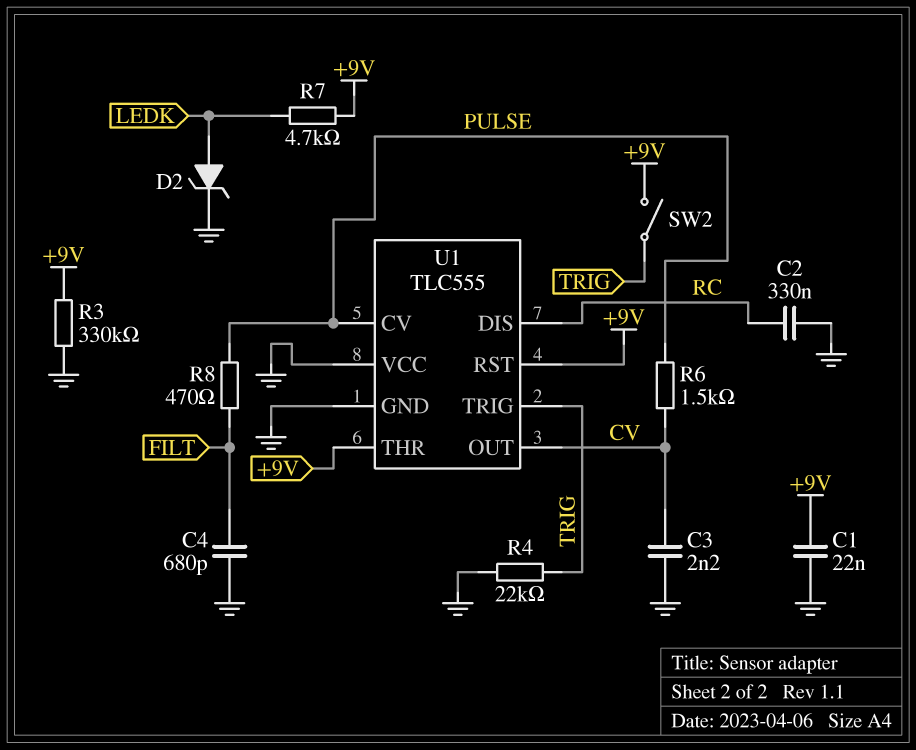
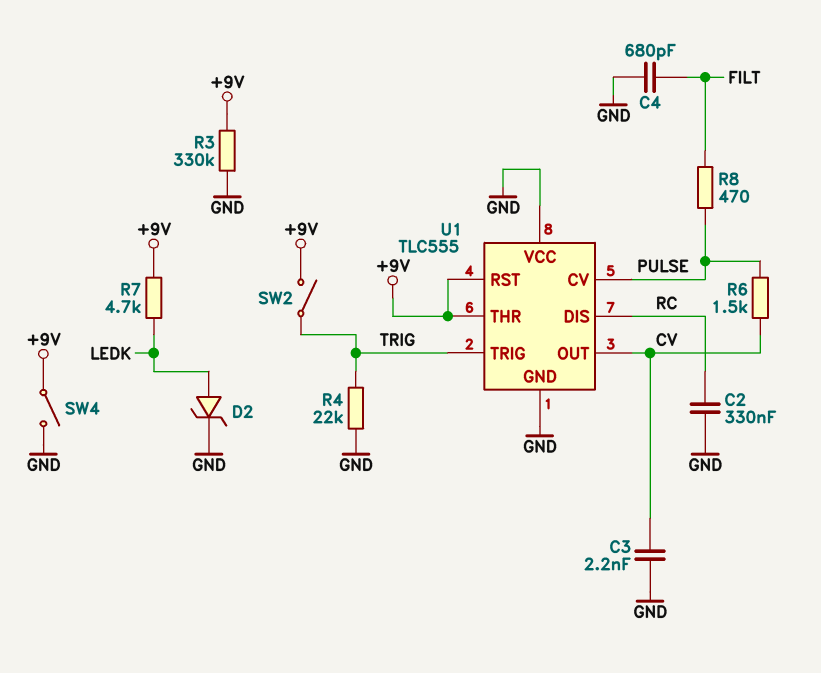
C1: 22nF (+9V, GND) -> none
SW4: none -> switch (+9V, GND)

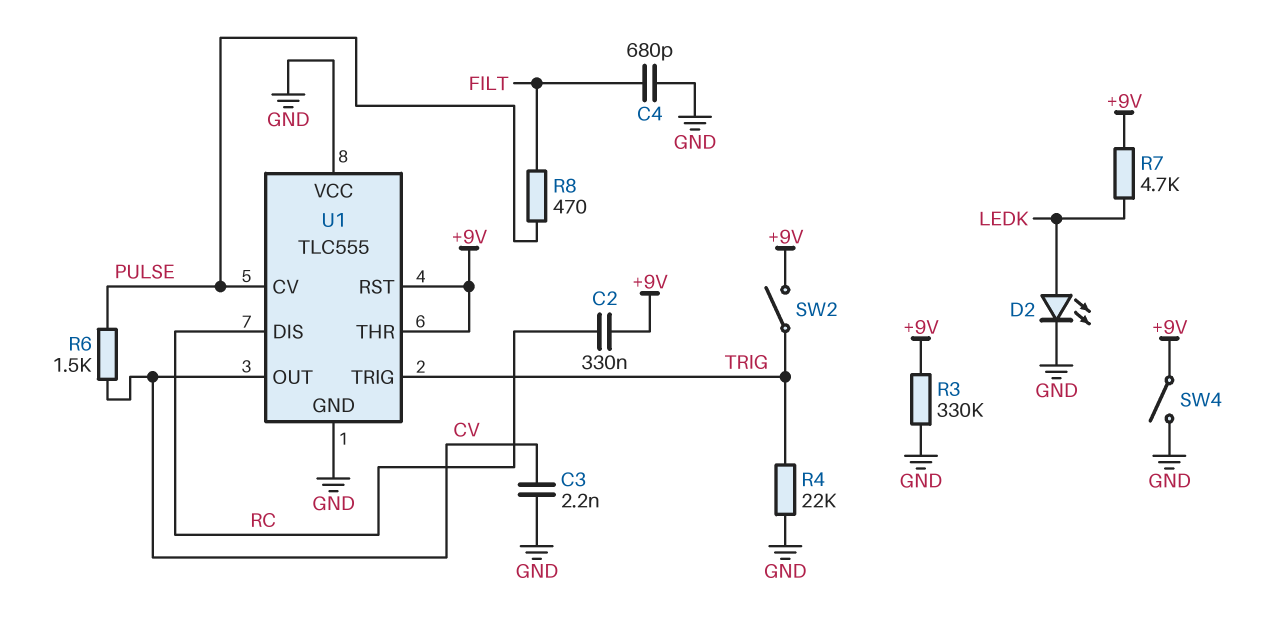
C2: 330nF (GND, RC) -> 330nF (+9V, RC)
D2: zener (A LEDK, K GND) -> LED (A LEDK, K GND)

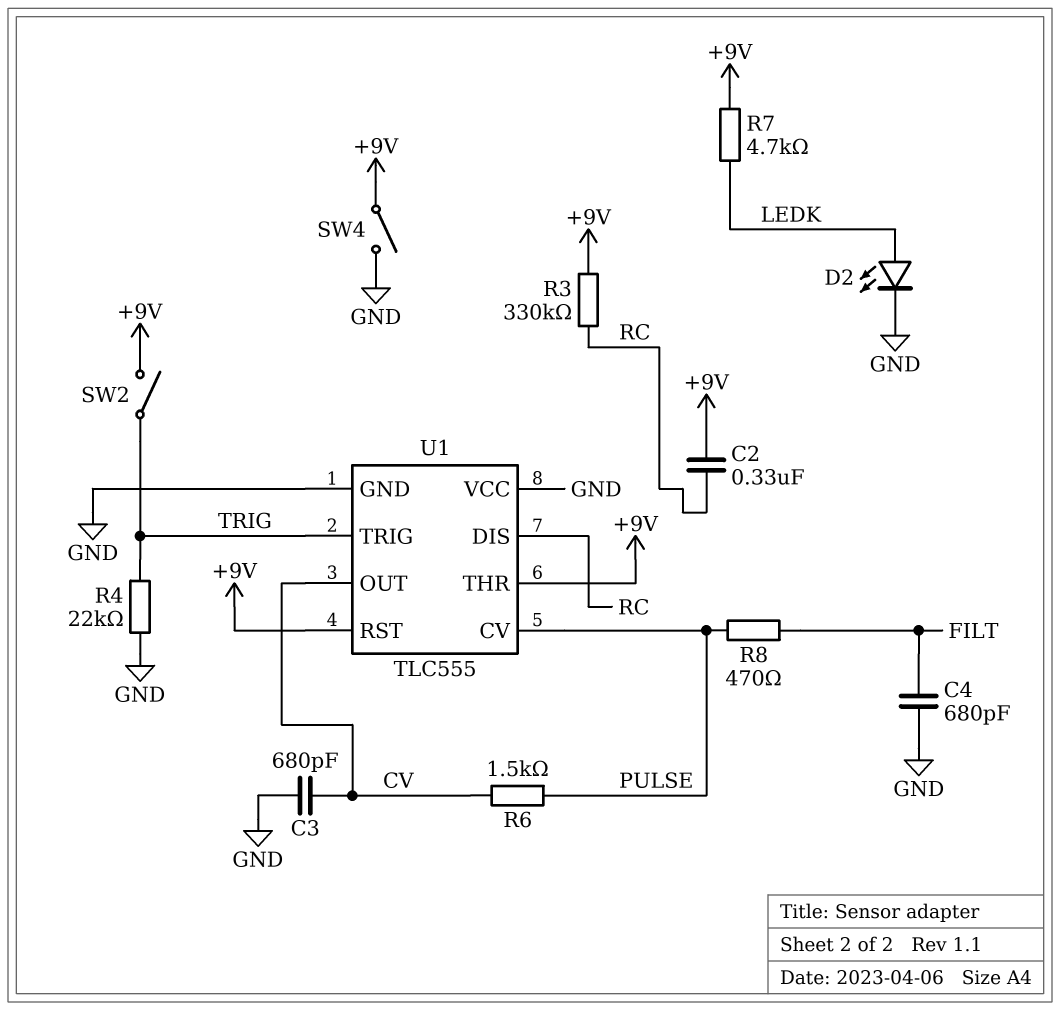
C3: 2.2nF (CV, GND) -> 680pF (CV, GND)
R3: 330k (+9V, GND) -> 330k (+9V, RC)

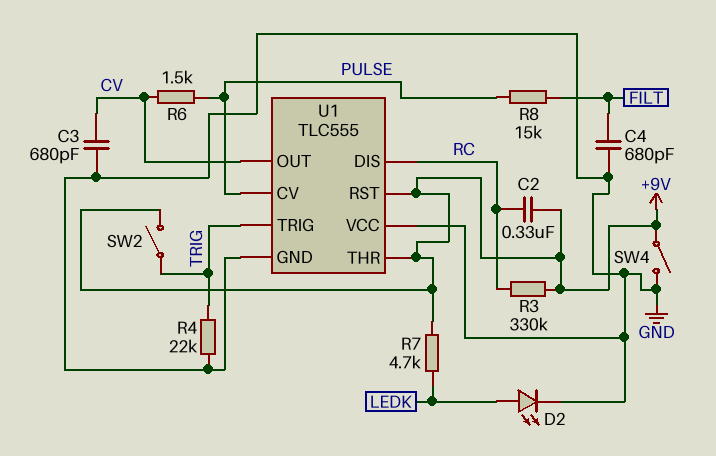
R8: 470 (FILT, PULSE) -> 15k (FILT, PULSE)

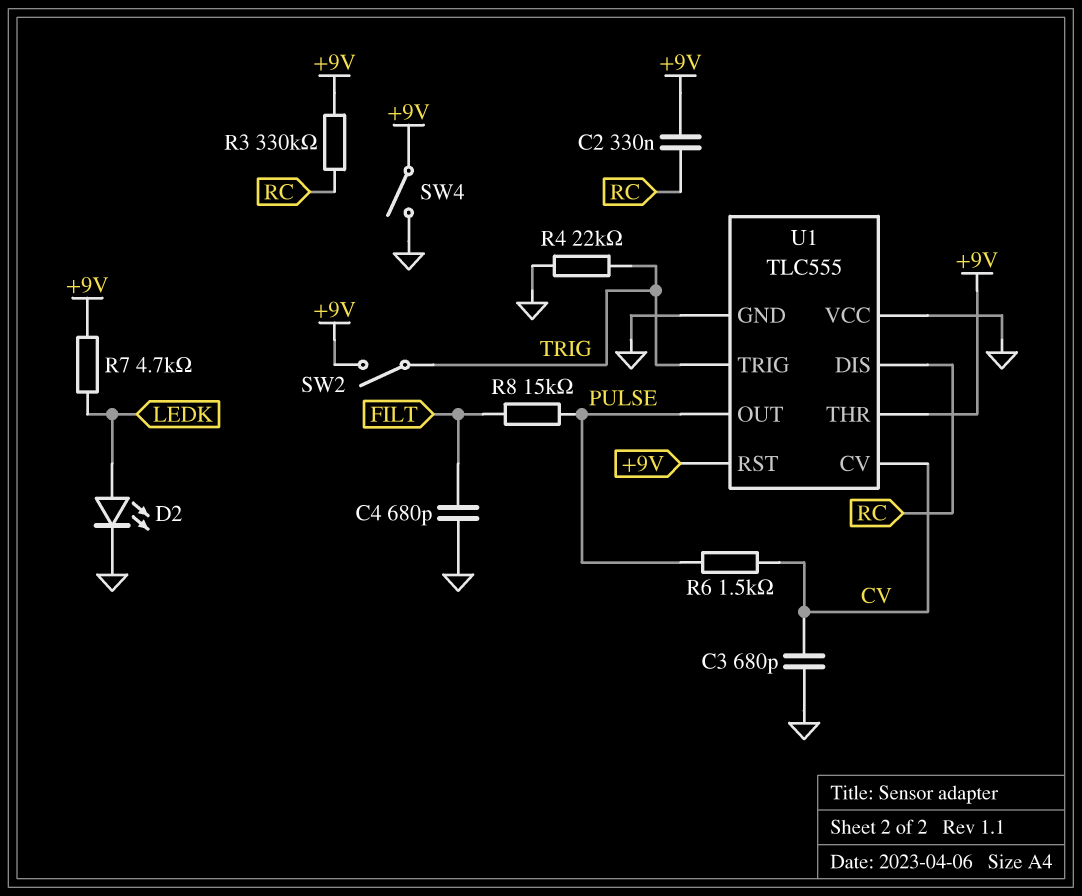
U1 pin CV: PULSE -> CV
U1 pin OUT: CV -> PULSE

